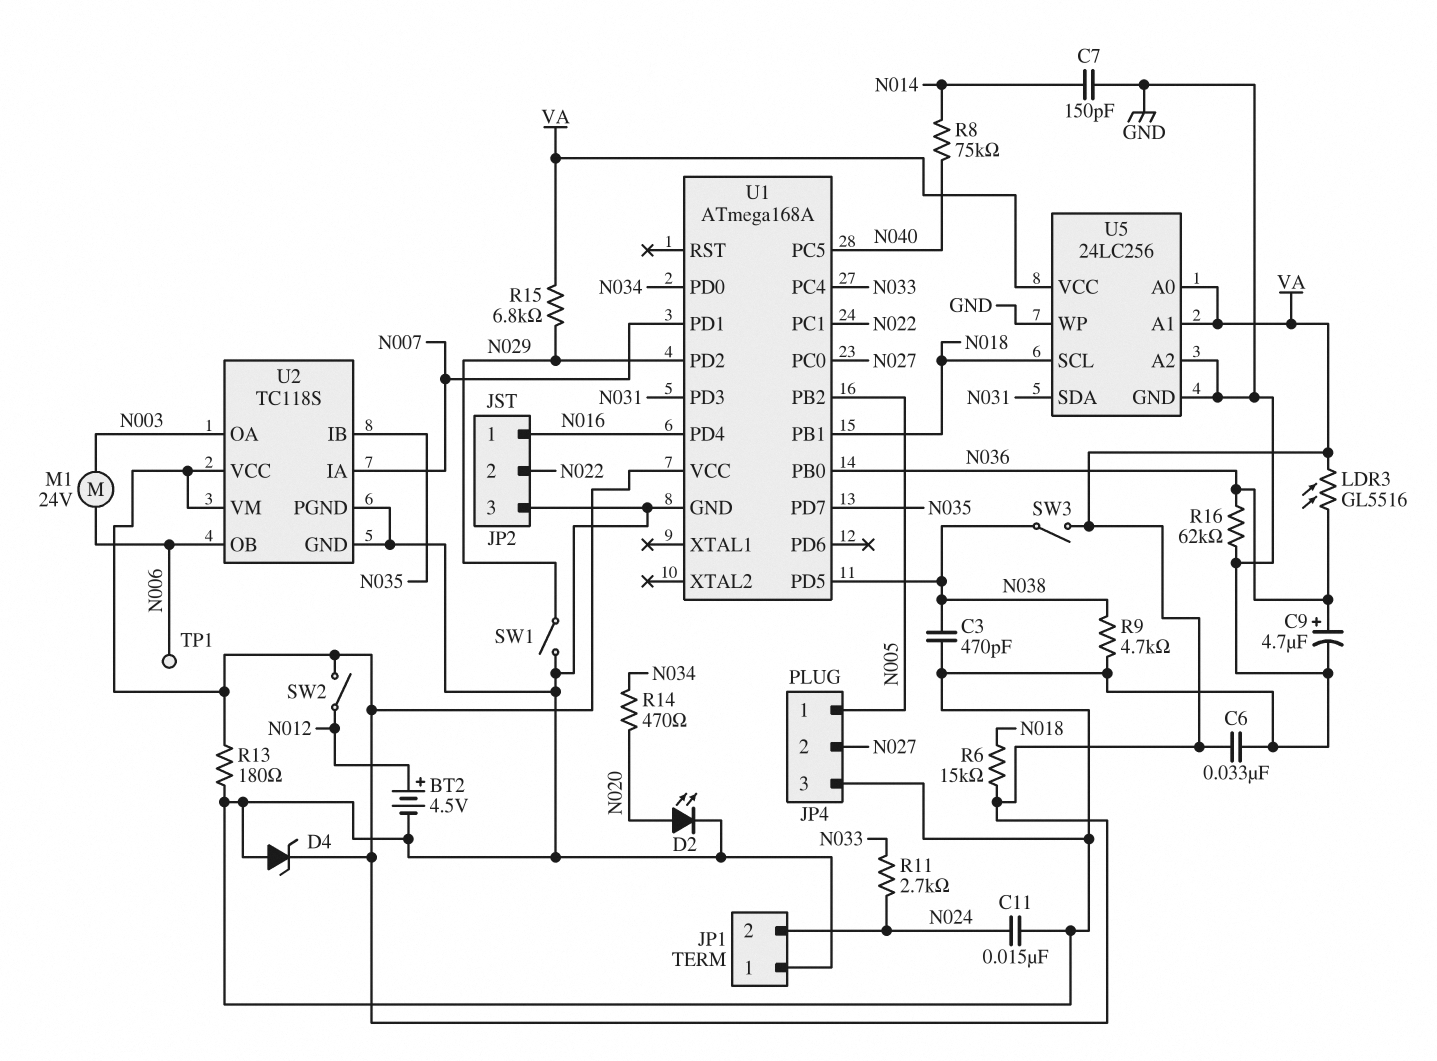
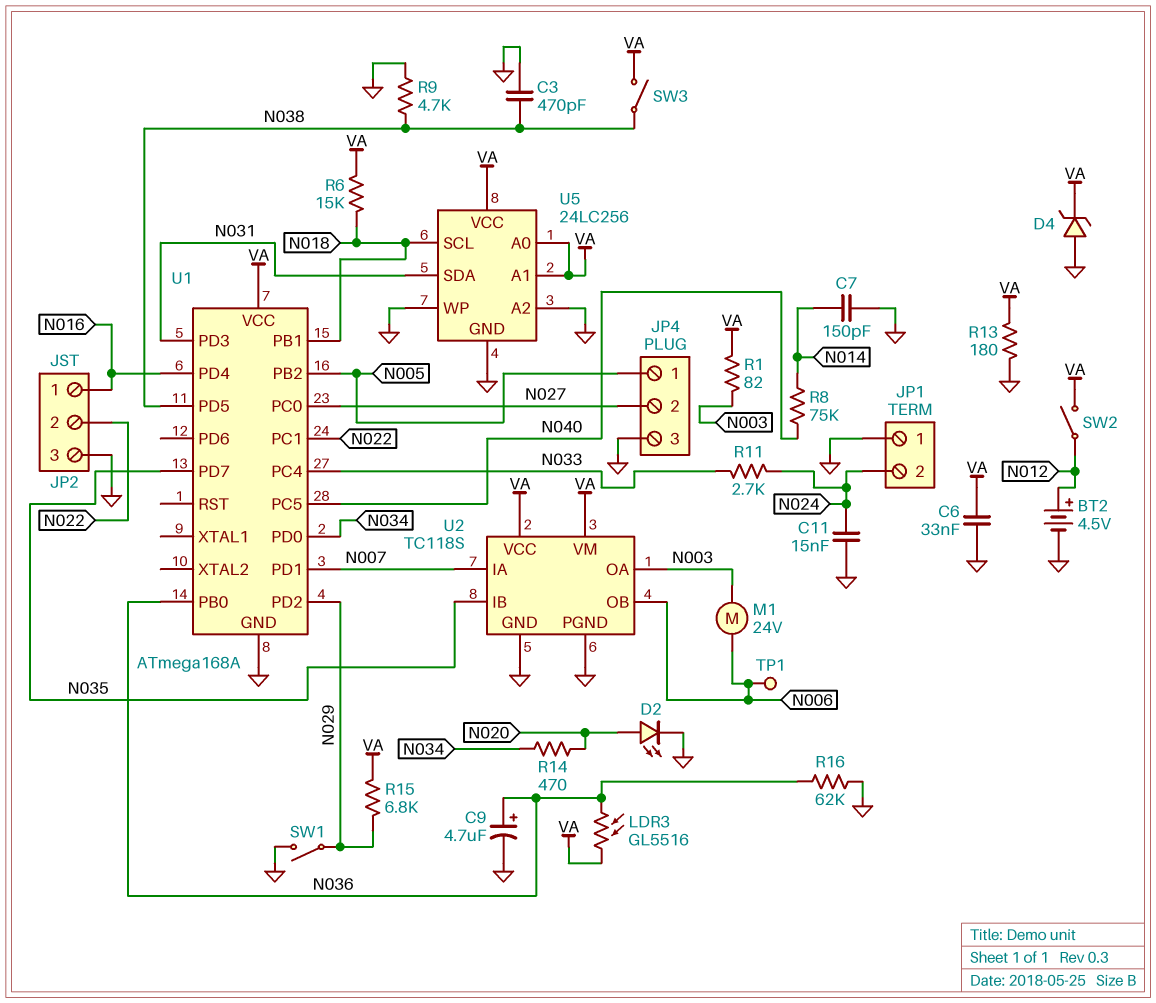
R1: none -> 82 (N003, VA)

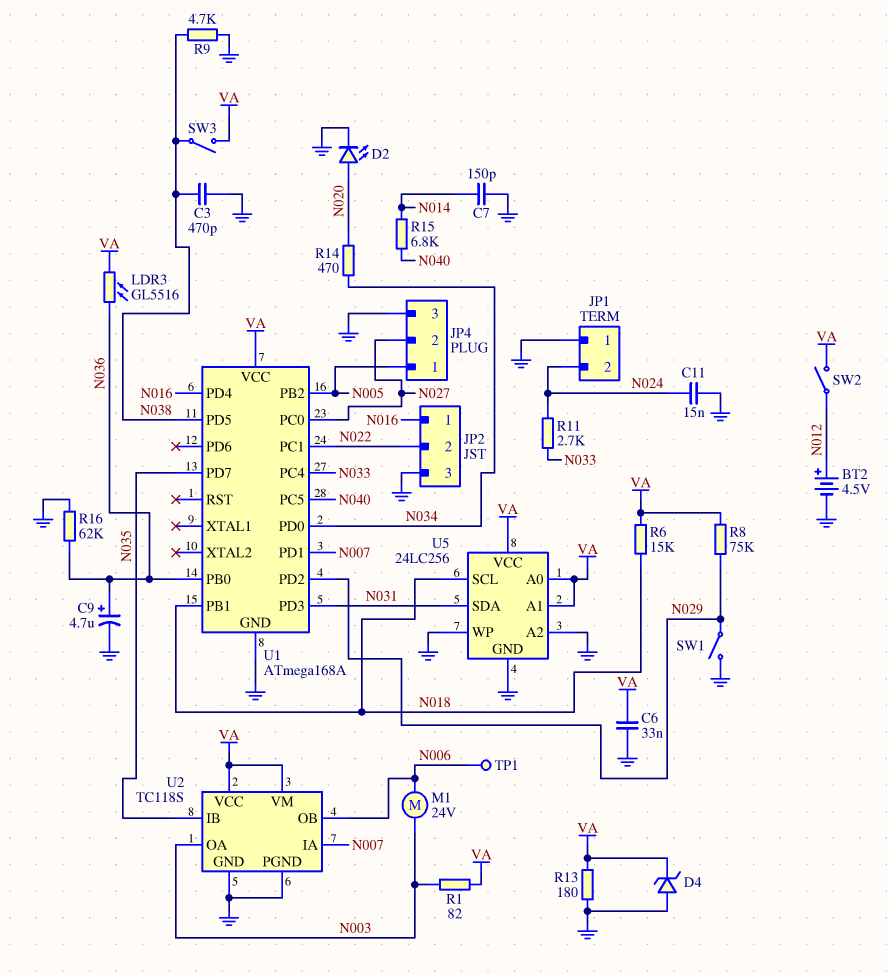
R8: 75k (N014, N040) -> 75k (N029, VA)
R15: 6.8k (N029, VA) -> 6.8k (N014, N040)

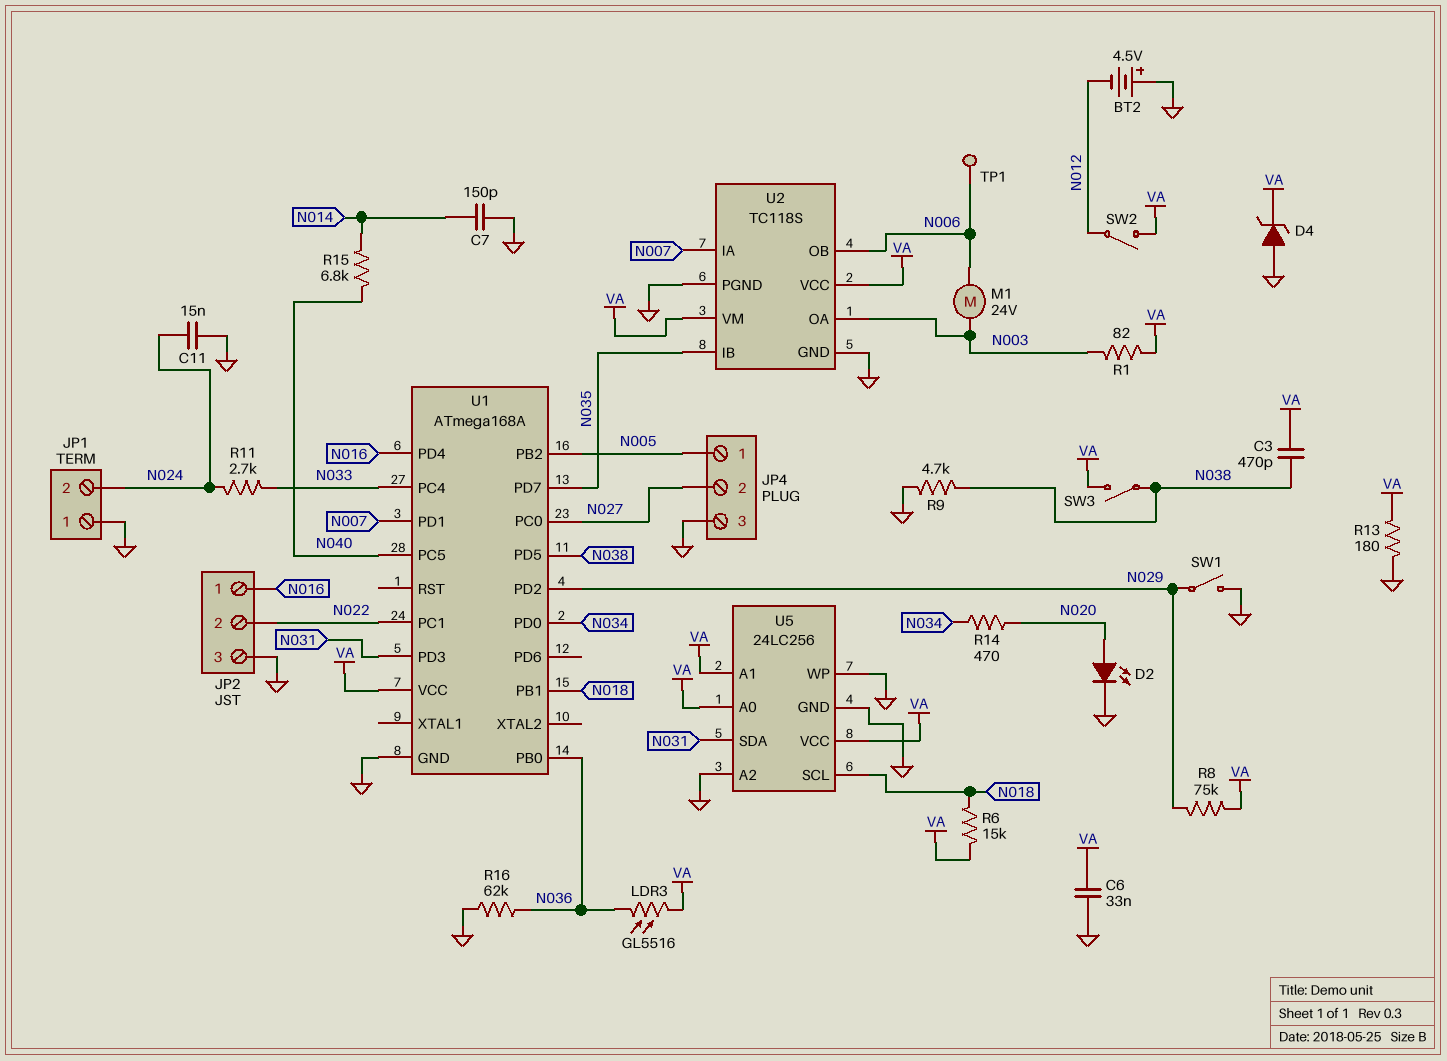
BT2: 4.5V (plus N012, minus GND) -> 4.5V (plus GND, minus N012)
C3: 470pF (GND, N038) -> 470pF (N038, VA)
C9: 4.7uF (plus N036, minus GND) -> none

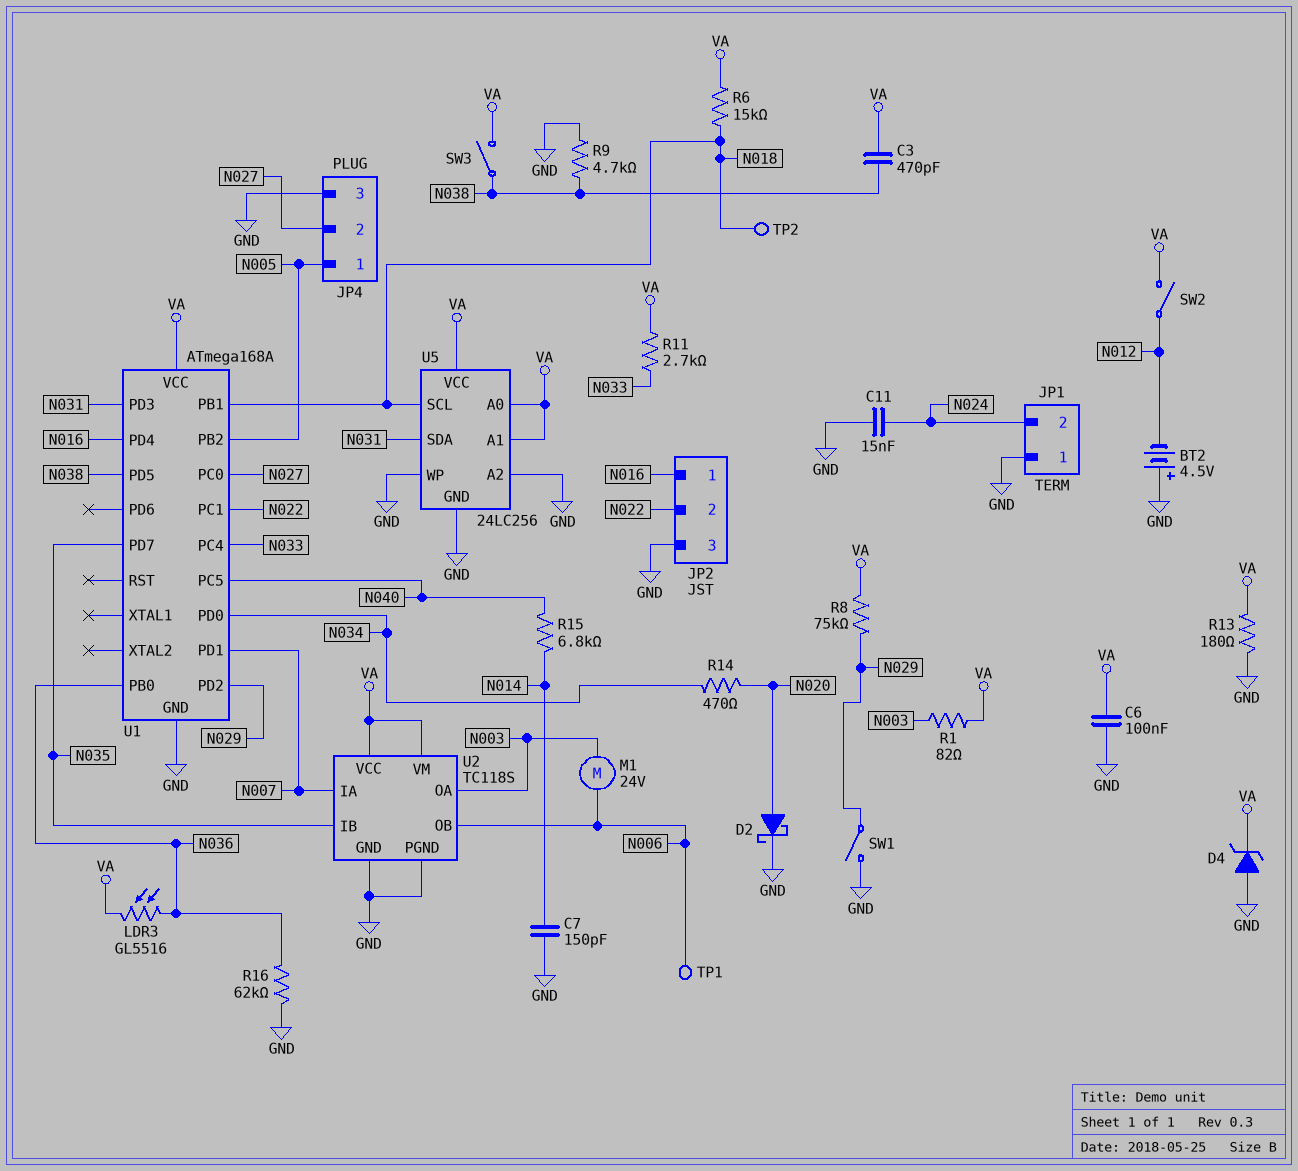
C6: 33nF (GND, VA) -> 100nF (GND, VA)
D2: LED (A N020, K GND) -> schottky (A N020, K GND)
R11: 2.7k (N024, N033) -> 2.7k (N033, VA)
TP2: none -> test point (N018)

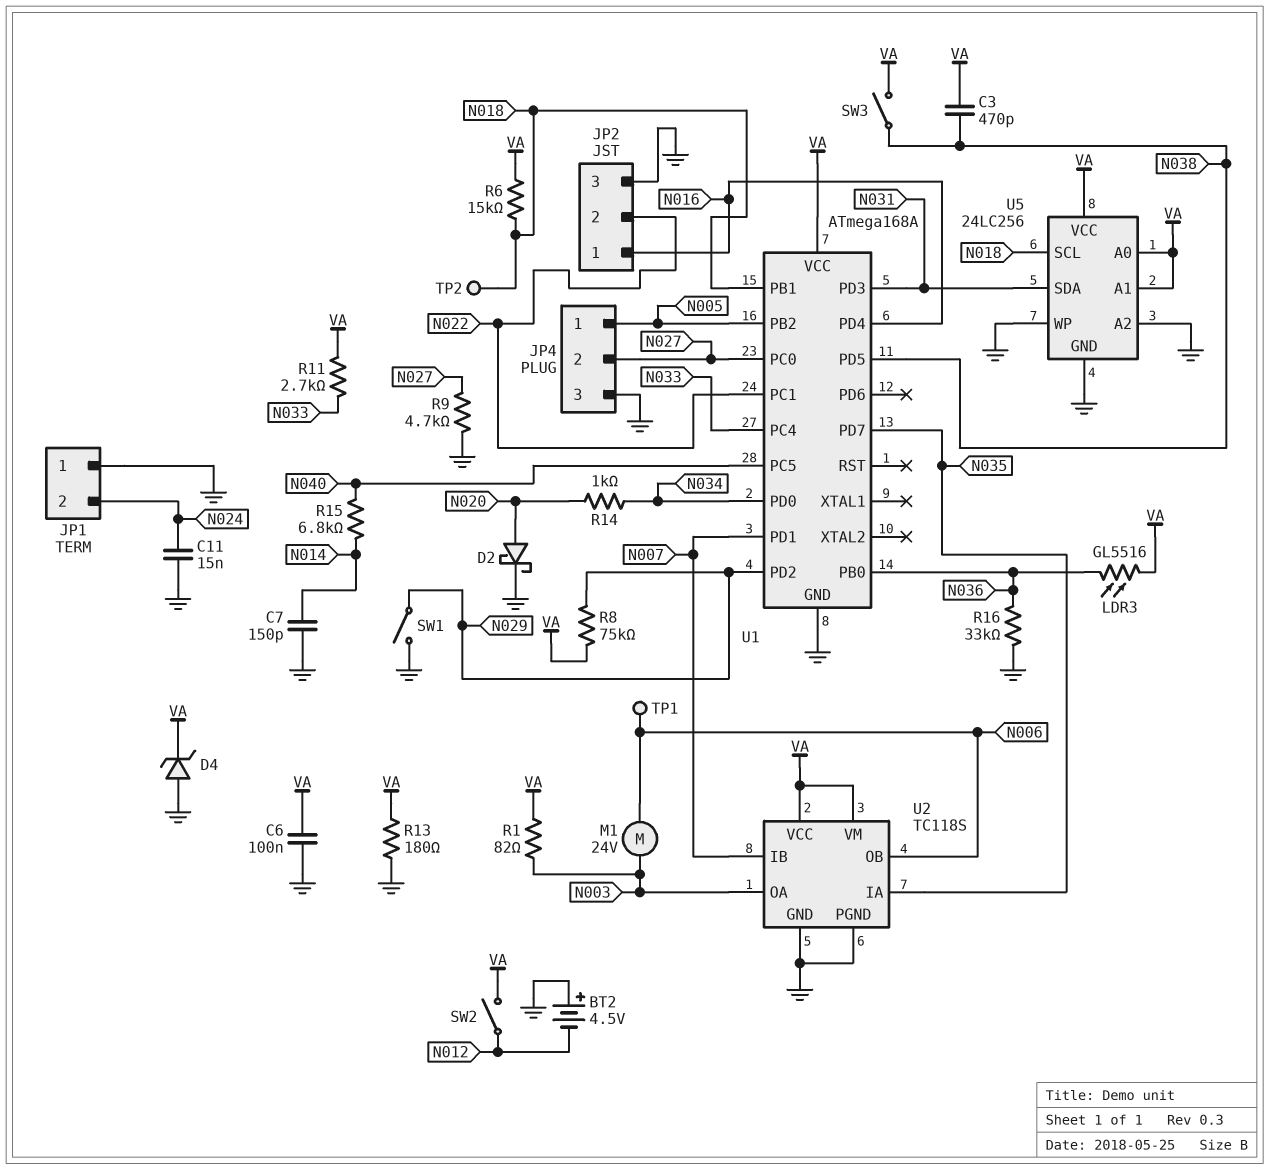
R9: 4.7k (GND, N038) -> 4.7k (GND, N027)
R14: 470 (N020, N034) -> 1k (N020, N034)
R16: 62k (GND, N036) -> 33k (GND, N036)
U2 pin IA: N007 -> N035
U2 pin IB: N035 -> N007

